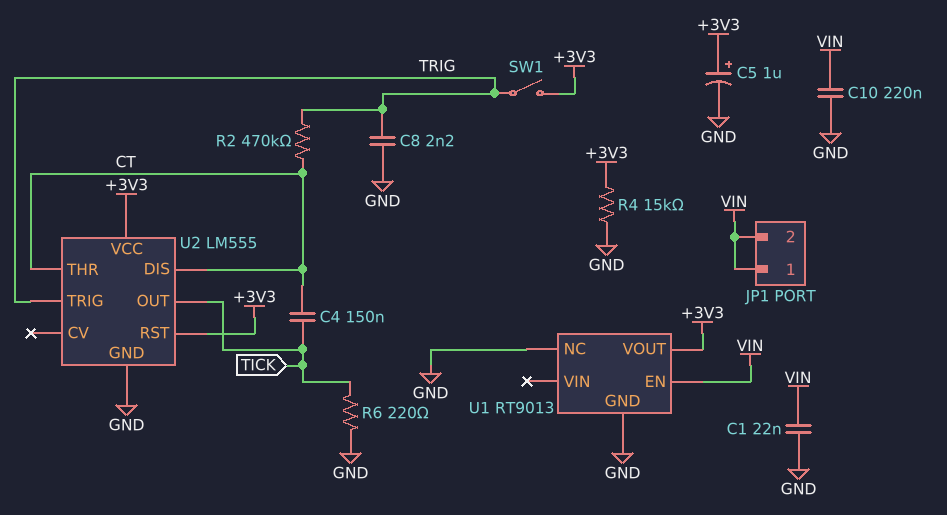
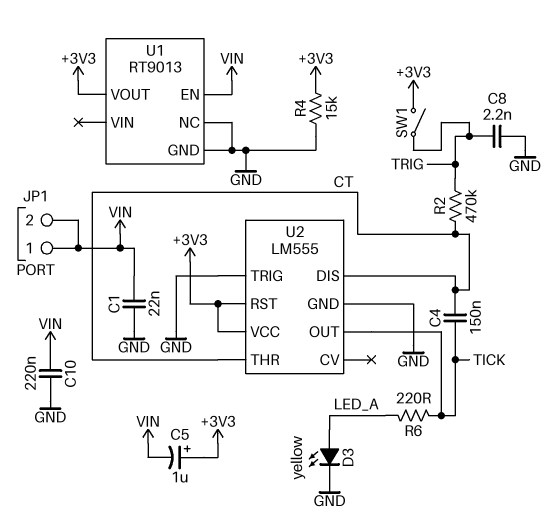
C5: 1uF (plus +3V3, minus GND) -> 1uF (plus +3V3, minus VIN)
D3: none -> LED yellow (A LED_A, K GND)
R6: 220 (GND, TICK) -> 220 (LED_A, TICK)
U2 pin TRIG: TRIG -> GND

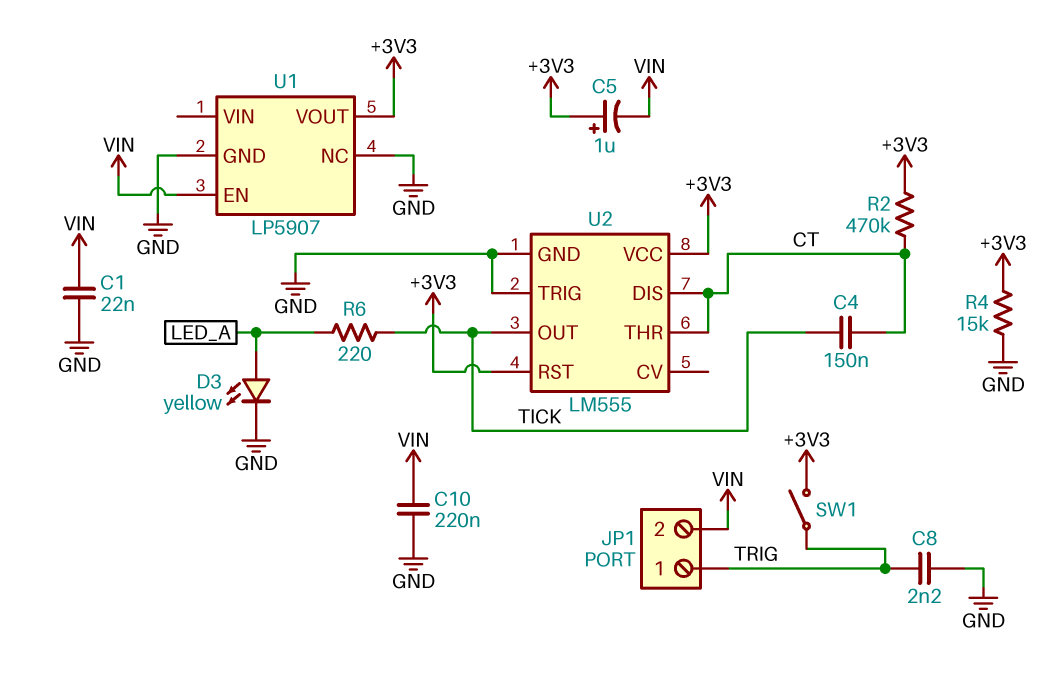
JP1 pin 1: VIN -> TRIG
R2: 470k (CT, TRIG) -> 470k (+3V3, CT)
U1: RT9013 -> LP5907

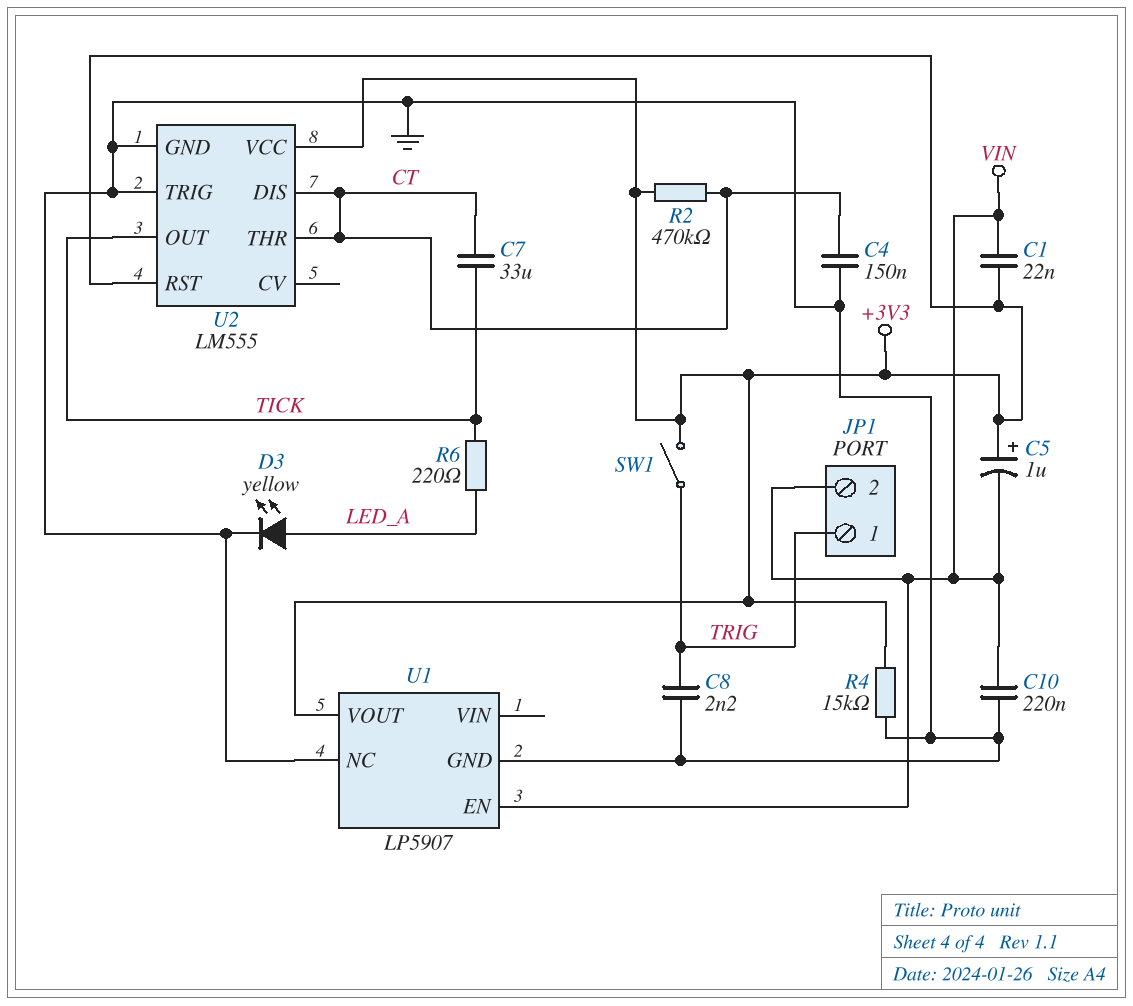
C1: 22nF (GND, VIN) -> 22nF (+3V3, VIN)
C4: 150nF (CT, TICK) -> 150nF (CT, GND)
C7: none -> 33uF (CT, TICK)

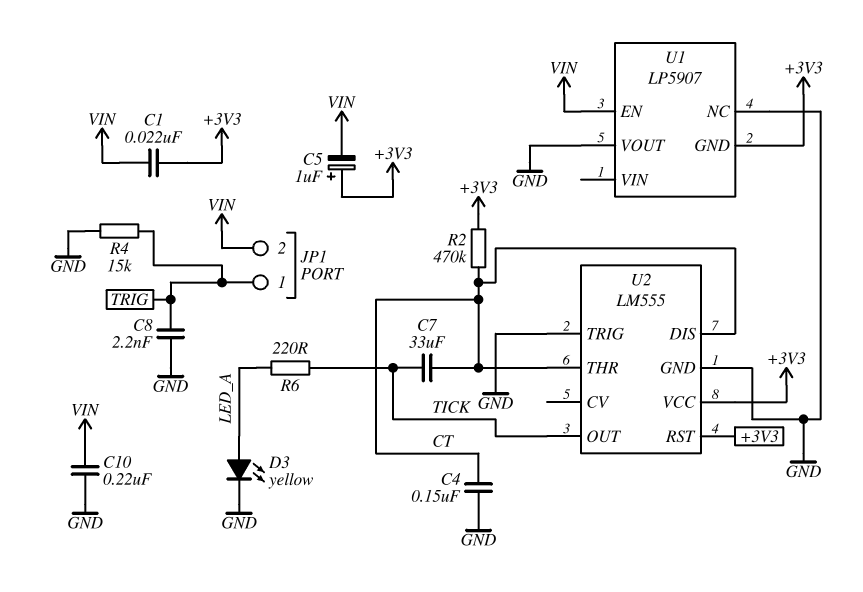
R4: 15k (+3V3, GND) -> 15k (GND, TRIG)
SW1: switch (+3V3, TRIG) -> none
U1 pin GND: GND -> +3V3
U1 pin VOUT: +3V3 -> GND

